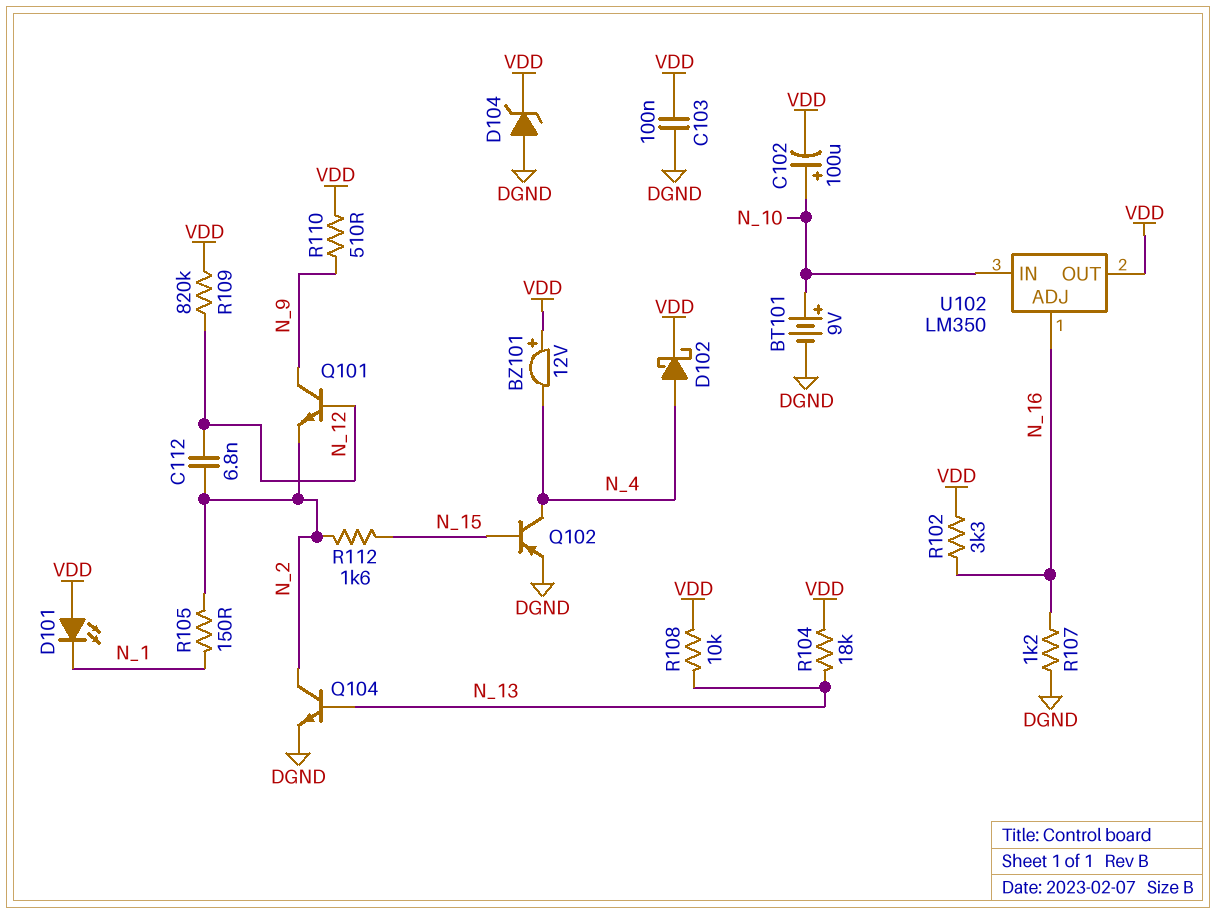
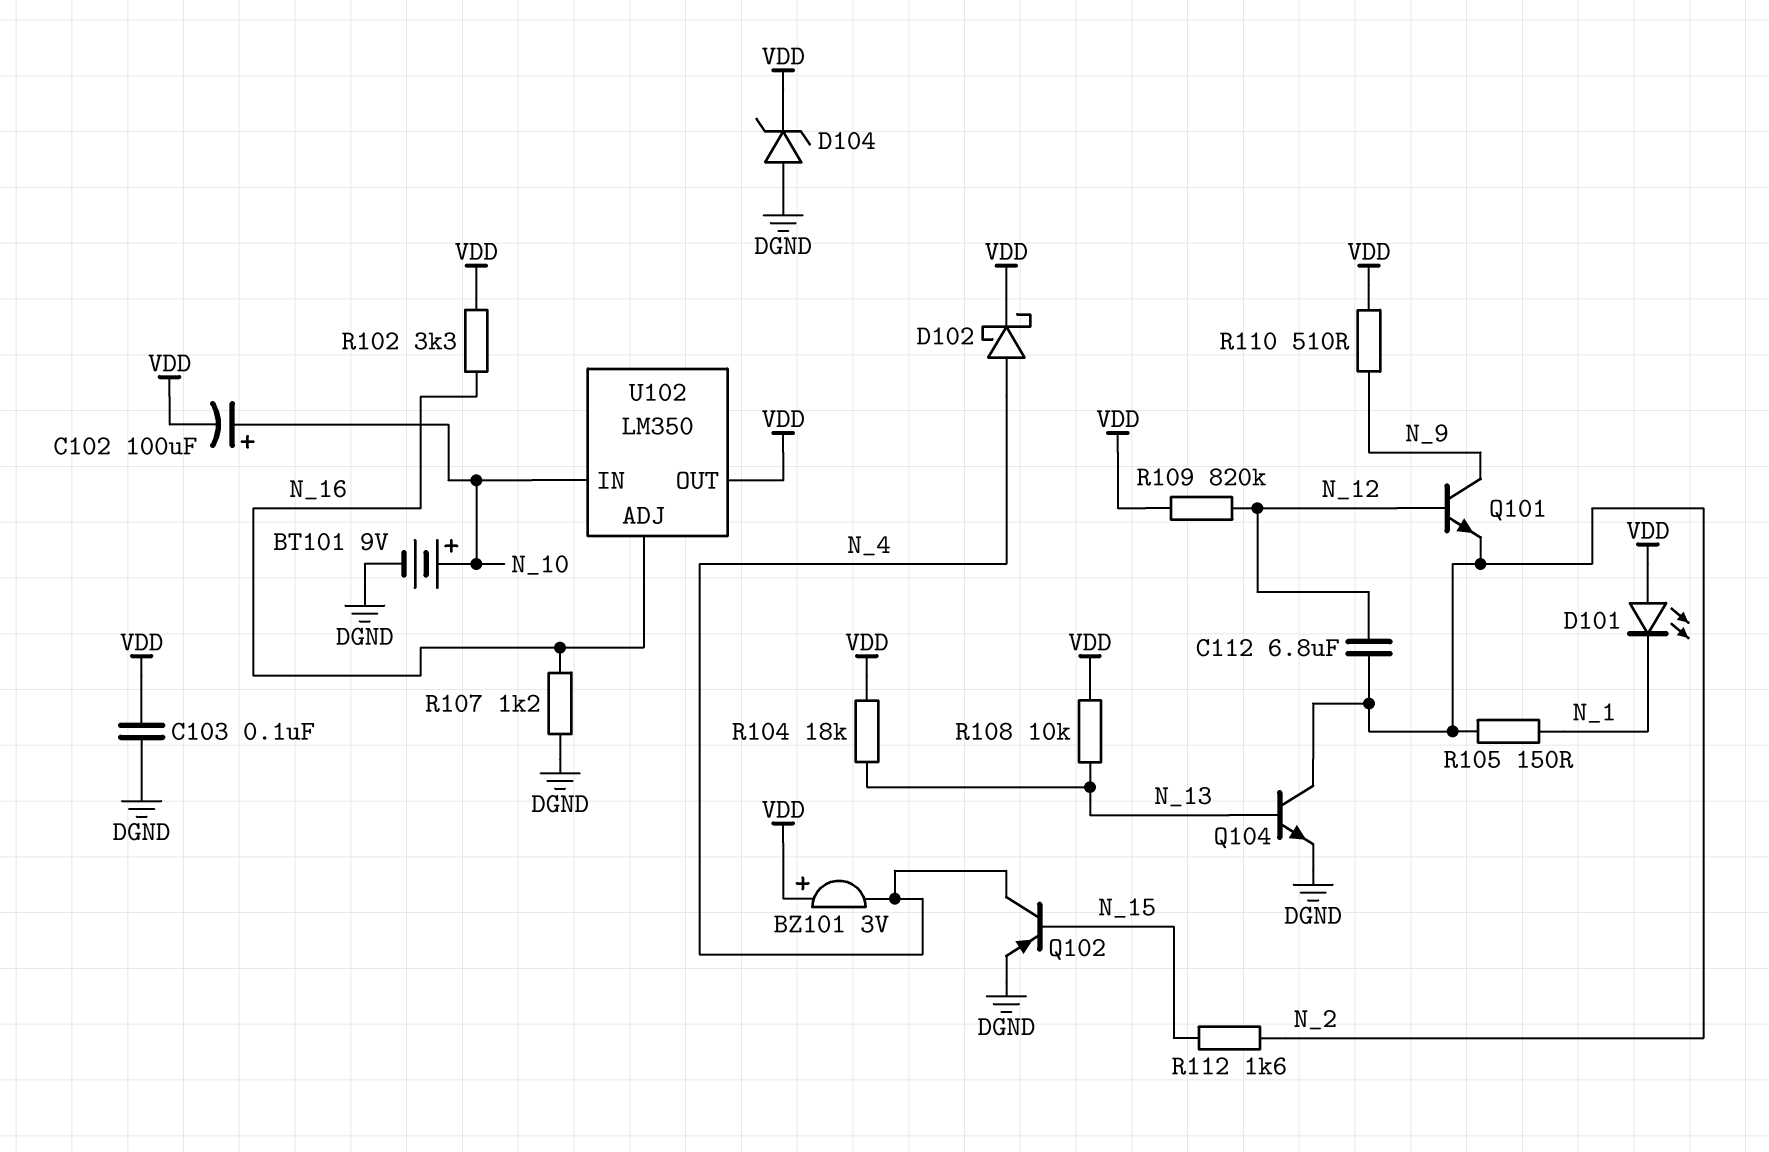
BZ101: buzzer 12V (plus VDD, minus N_4) -> buzzer 3V (plus VDD, minus N_4)
C112: 6.8nF (N_2, N_12) -> 6.8uF (N_2, N_12)

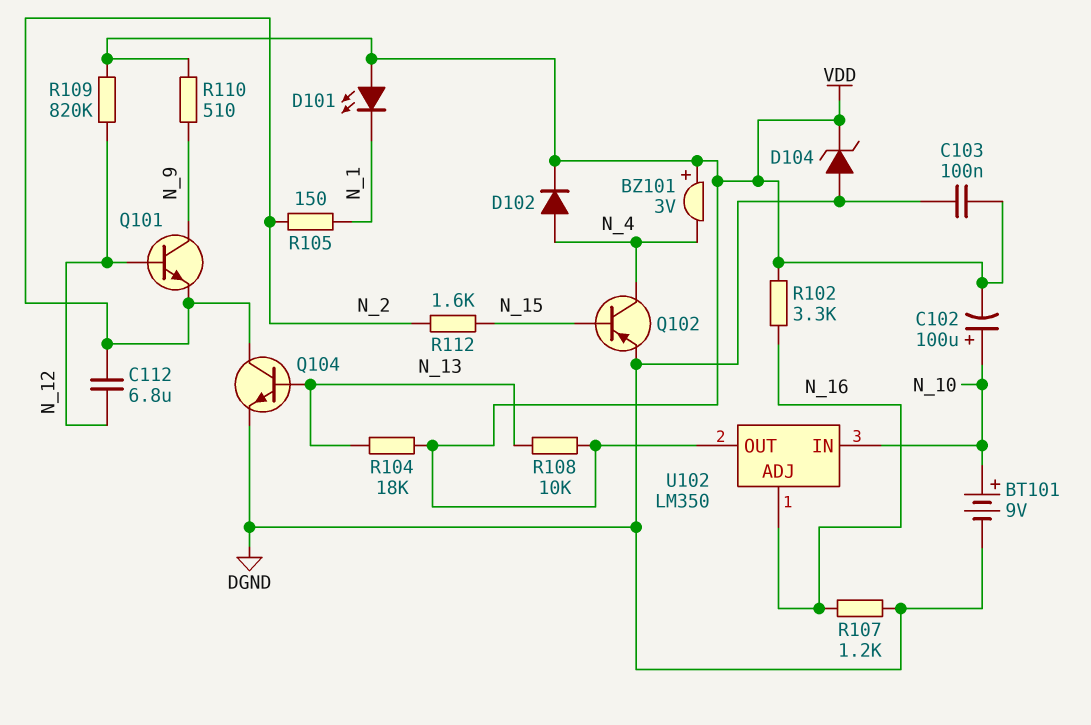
D102: schottky (A N_4, K VDD) -> diode (A N_4, K VDD)

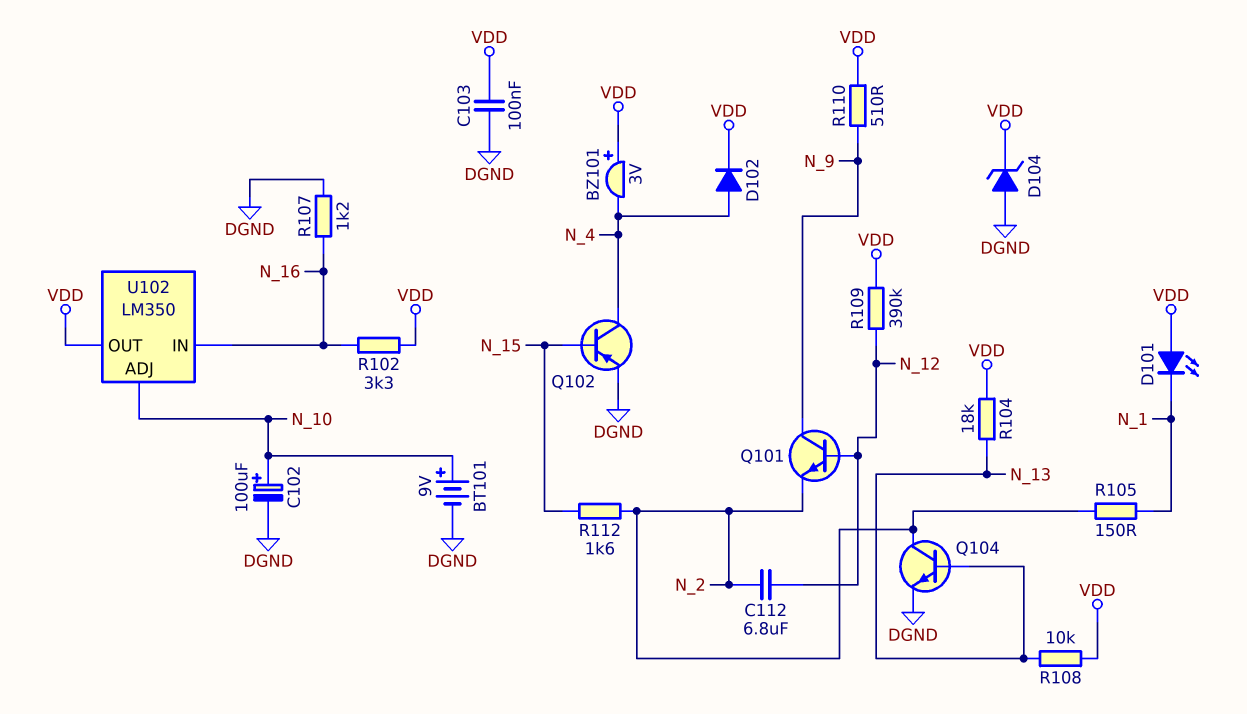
C102: 100uF (plus N_10, minus VDD) -> 100uF (plus N_10, minus DGND)
R109: 820k (N_12, VDD) -> 390k (N_12, VDD)
U102 pin ADJ: N_16 -> N_10
U102 pin IN: N_10 -> N_16

